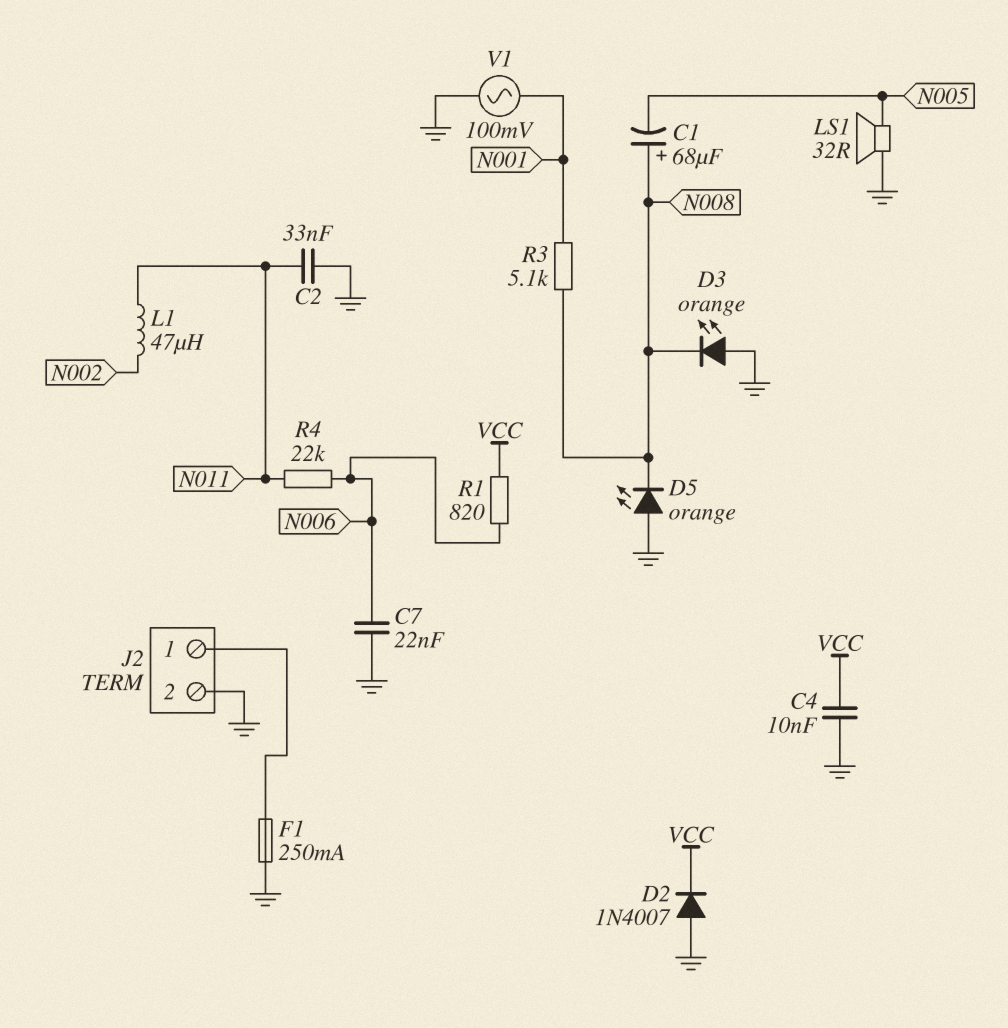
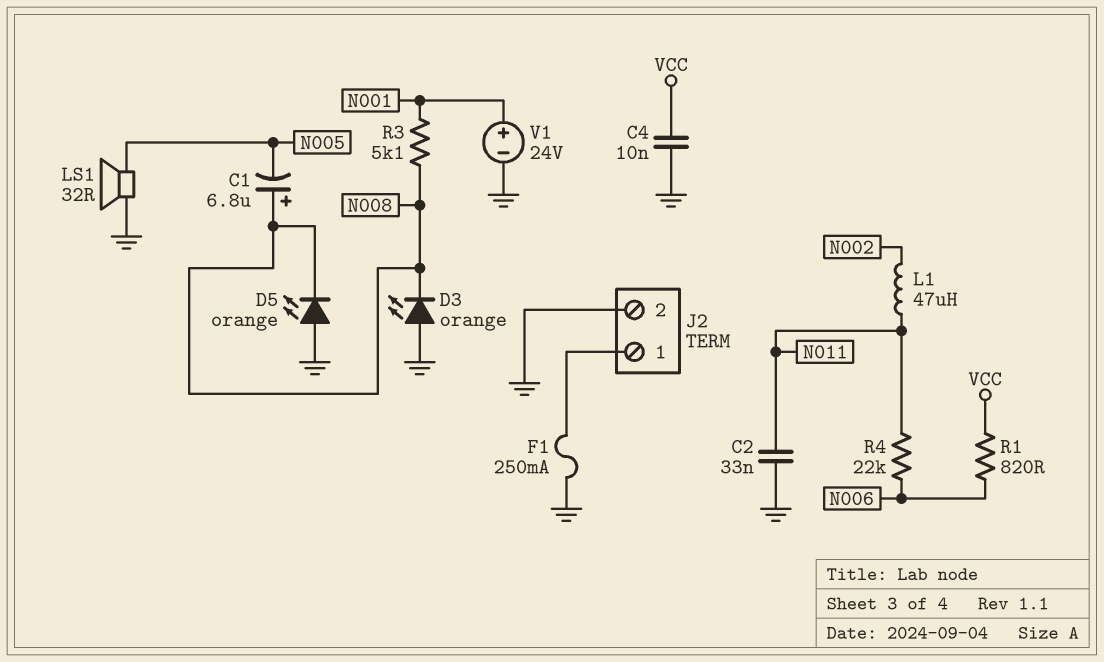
C1: 68uF (plus N008, minus N005) -> 6.8uF (plus N008, minus N005)
C7: 22nF (GND, N006) -> none
D2: diode 1N4007 (A GND, K VCC) -> none
V1: AC 100mV (GND, N001) -> 24V (plus N001, minus GND)

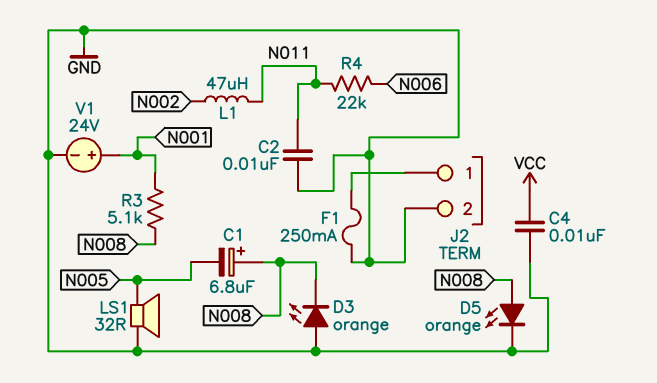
C2: 33nF (GND, N011) -> 10nF (GND, N011)
D5: LED orange (A GND, K N008) -> LED orange (A N008, K GND)
R1: 820 (N006, VCC) -> none

